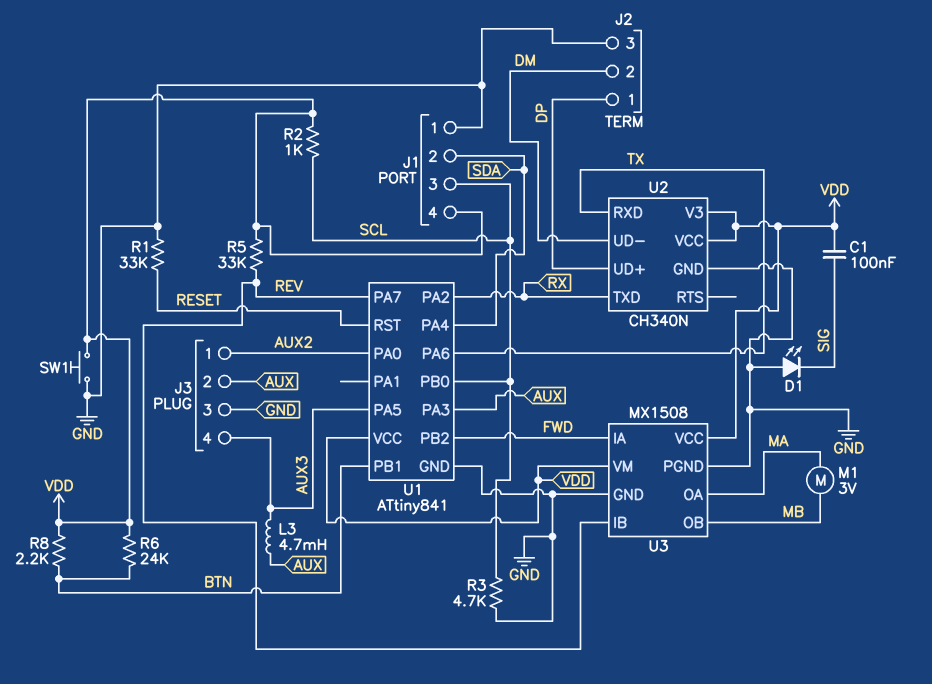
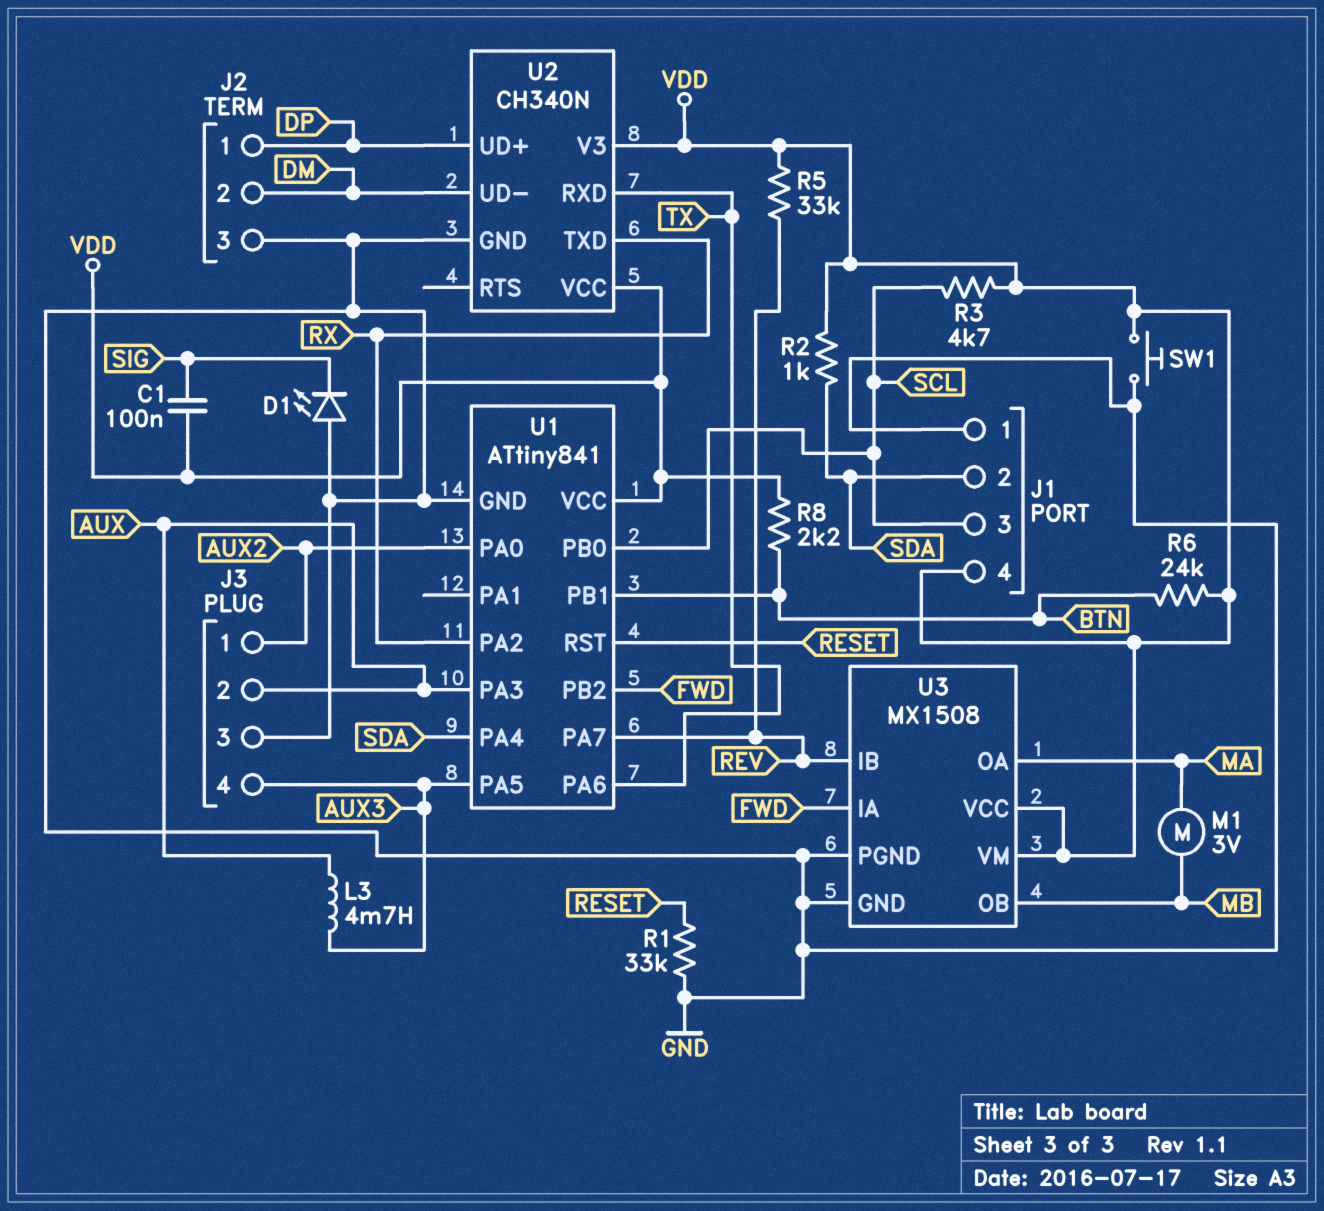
R2: 1k (SCL, VDD) -> 1k (SDA, VDD)
R3: 4.7k (GND, SCL) -> 4.7k (SCL, VDD)

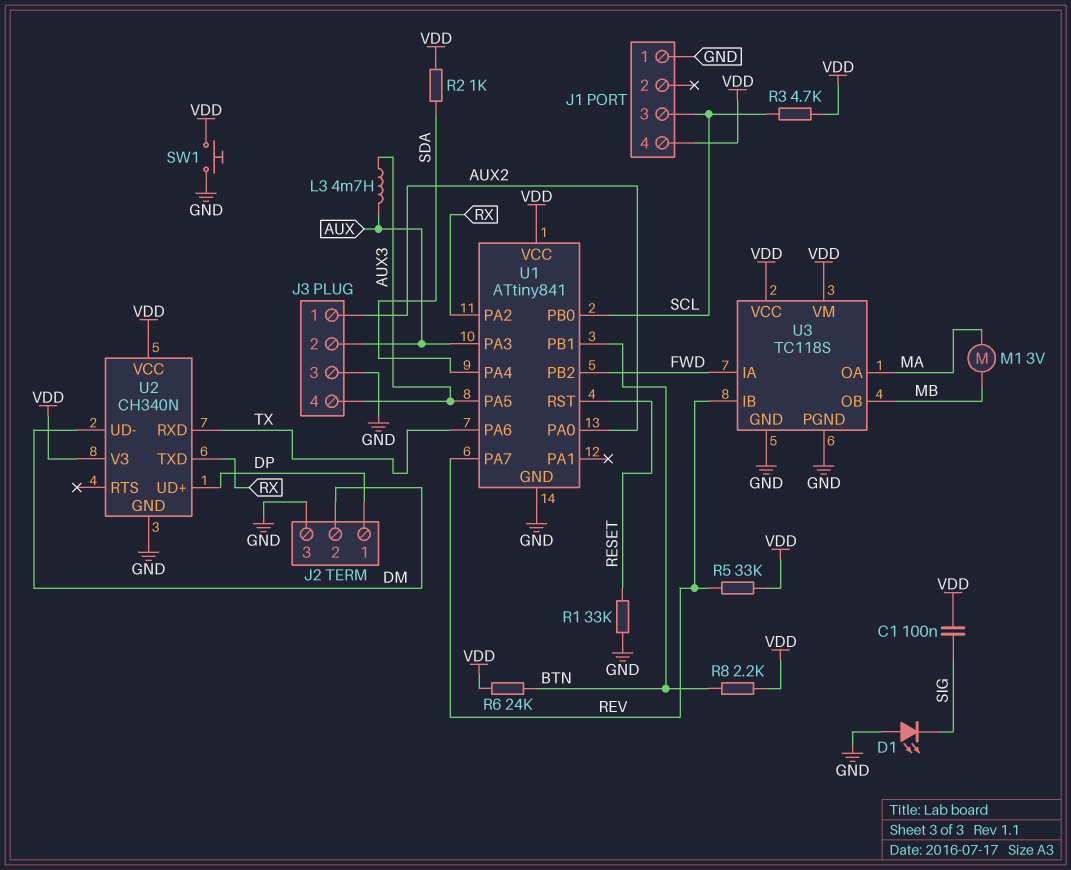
J1 pin 2: SDA -> none
U3: MX1508 -> TC118S

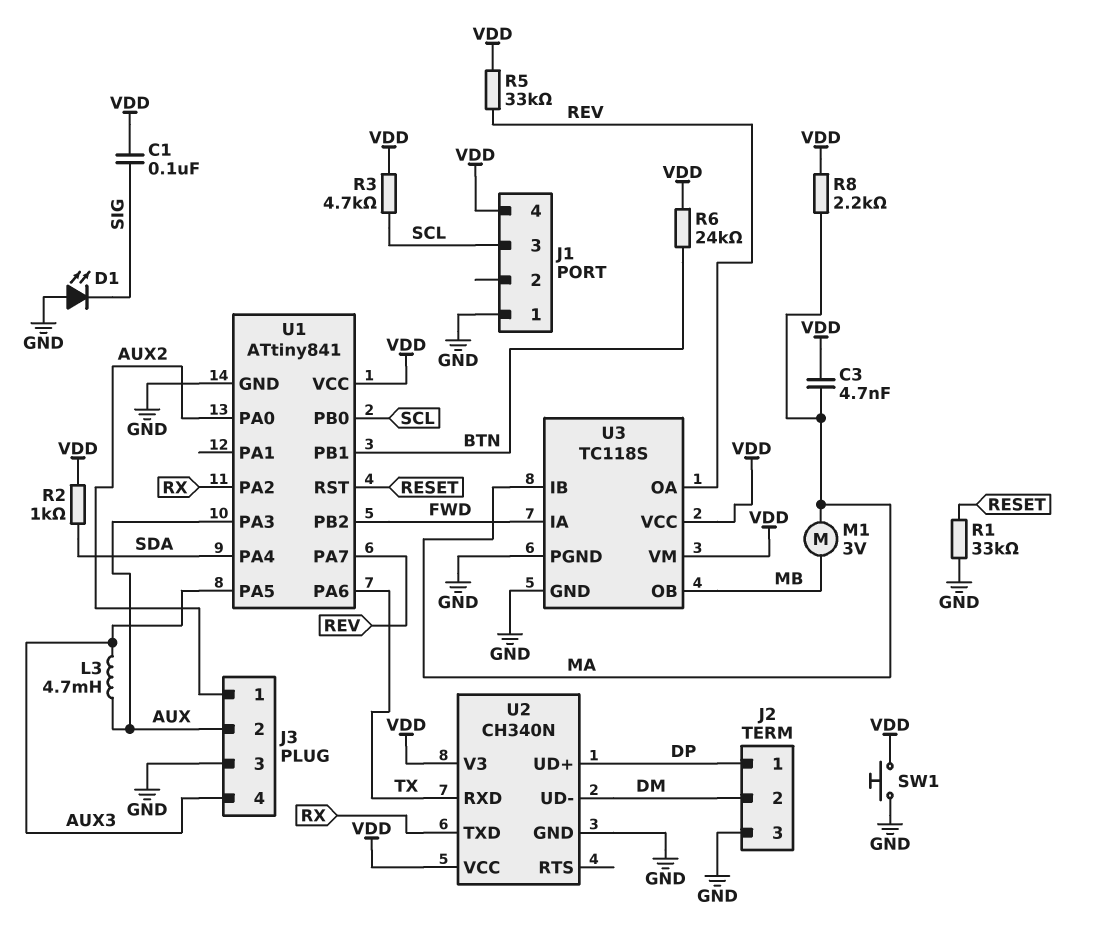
C3: none -> 4.7nF (MA, VDD)
R8: 2.2k (BTN, VDD) -> 2.2k (MA, VDD)
U3 pin IB: REV -> MA
U3 pin OA: MA -> REV

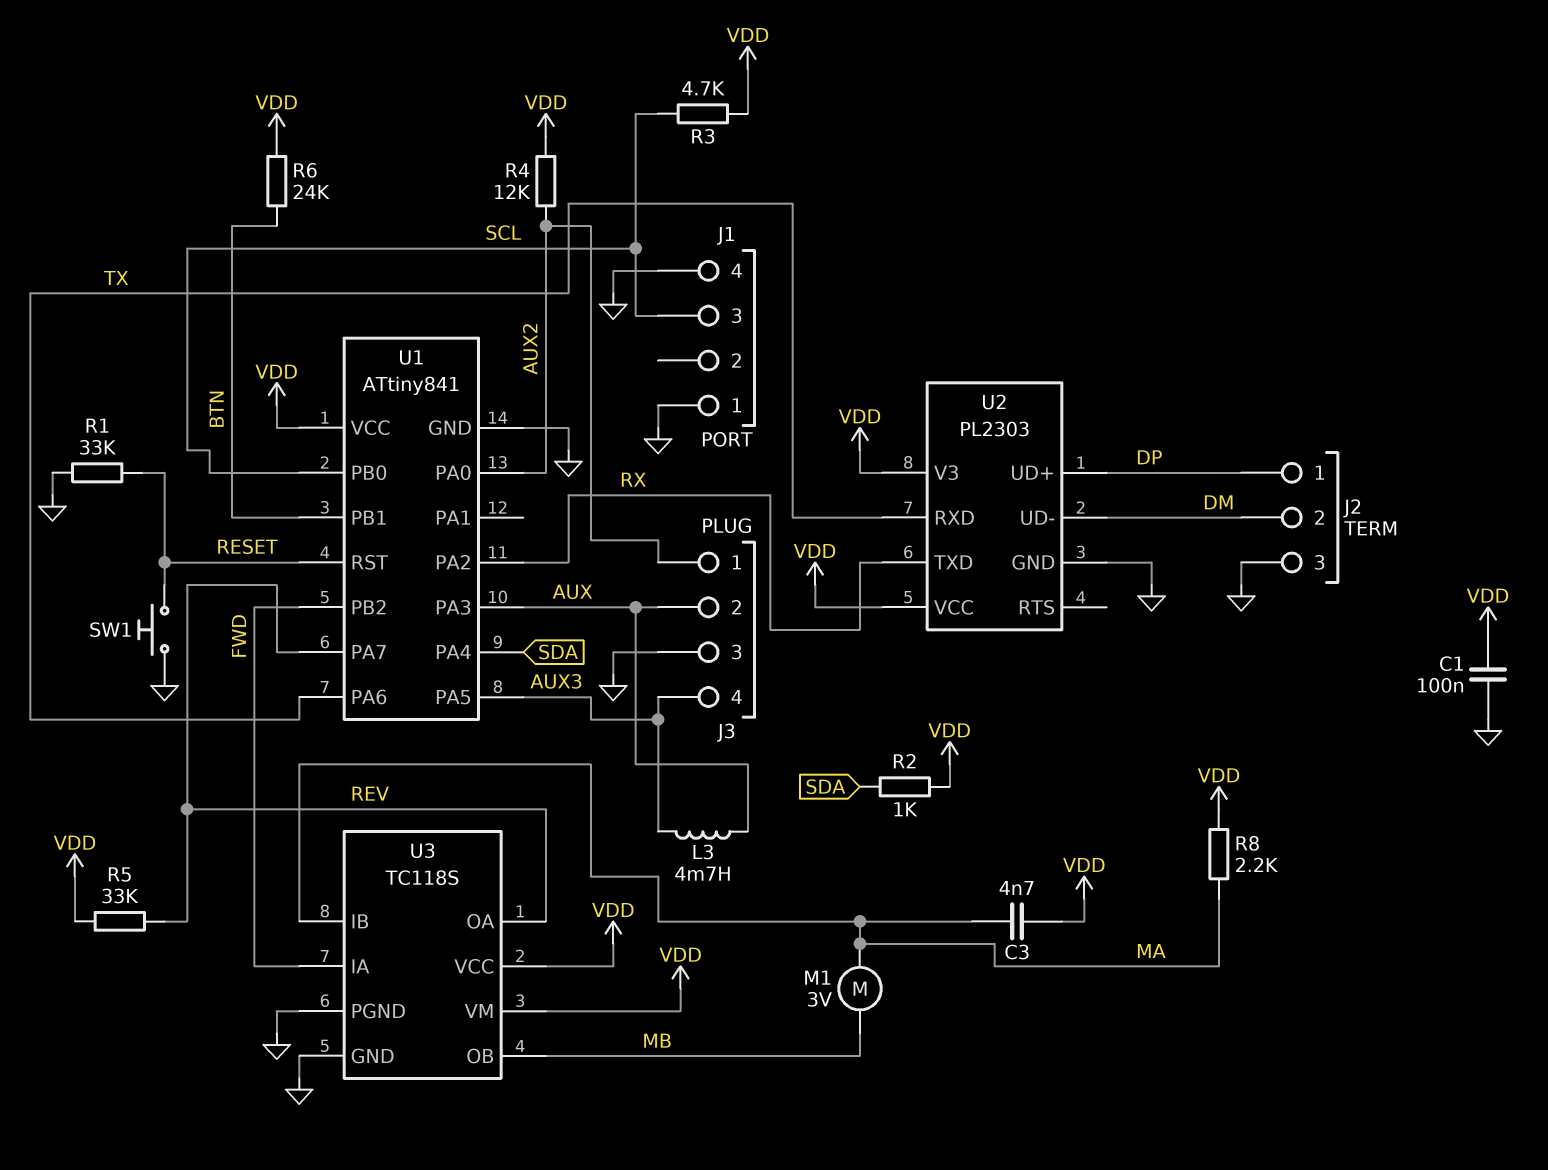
C1: 100nF (SIG, VDD) -> 100nF (GND, VDD)
D1: LED (A GND, K SIG) -> none
J1 pin 4: VDD -> GND
R4: none -> 12k (AUX2, VDD)
SW1: button (GND, VDD) -> button (GND, RESET)
U2: CH340N -> PL2303

